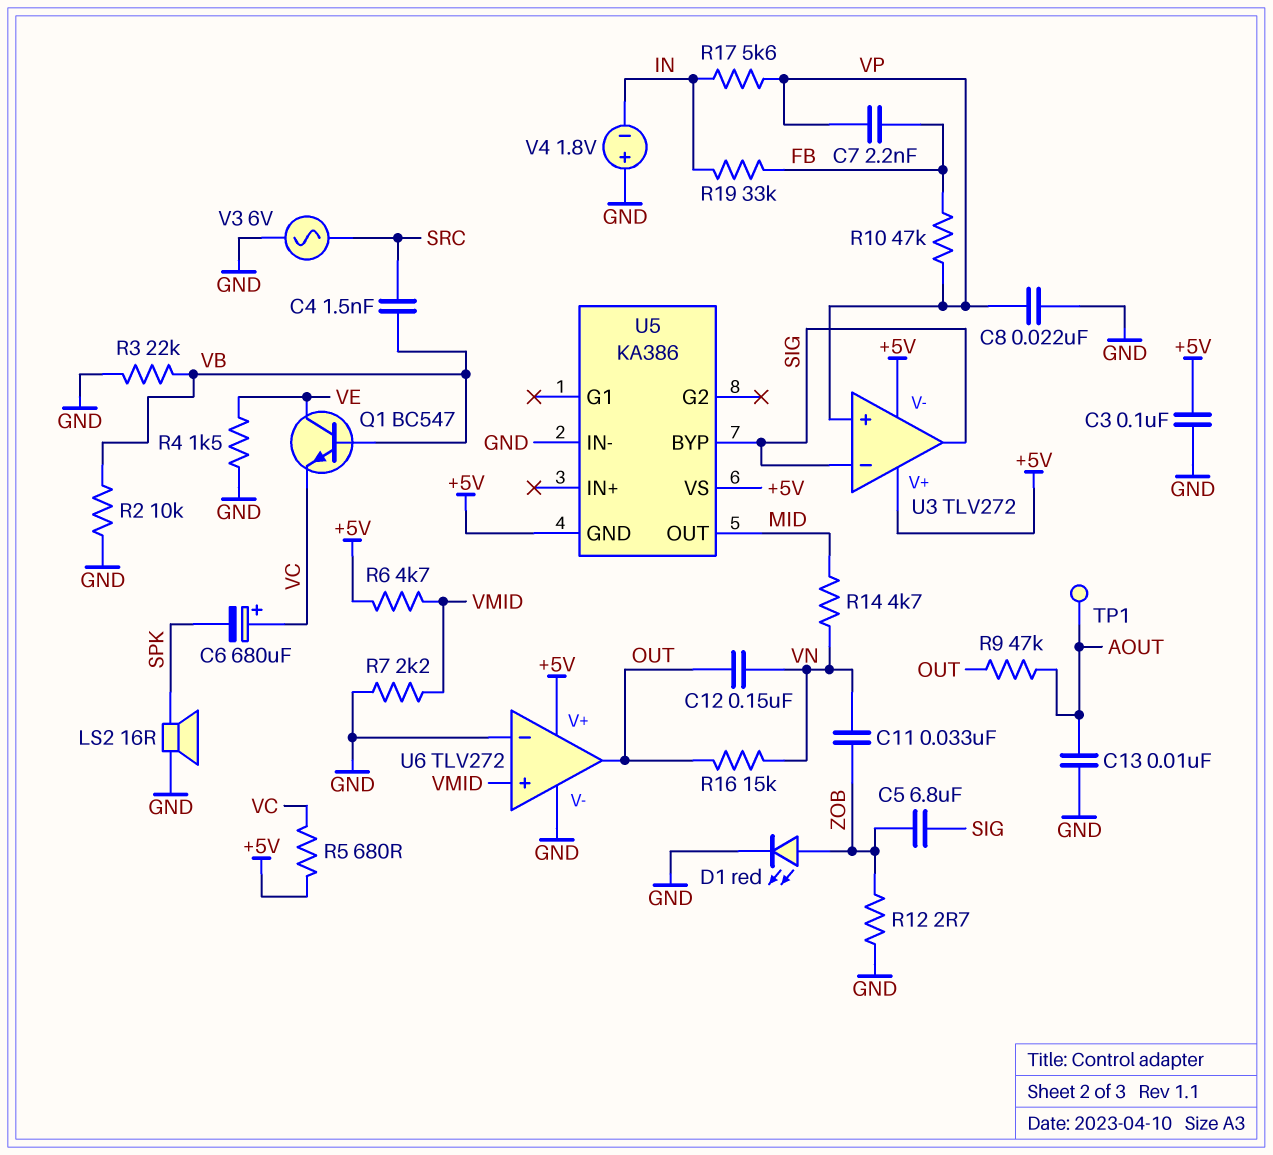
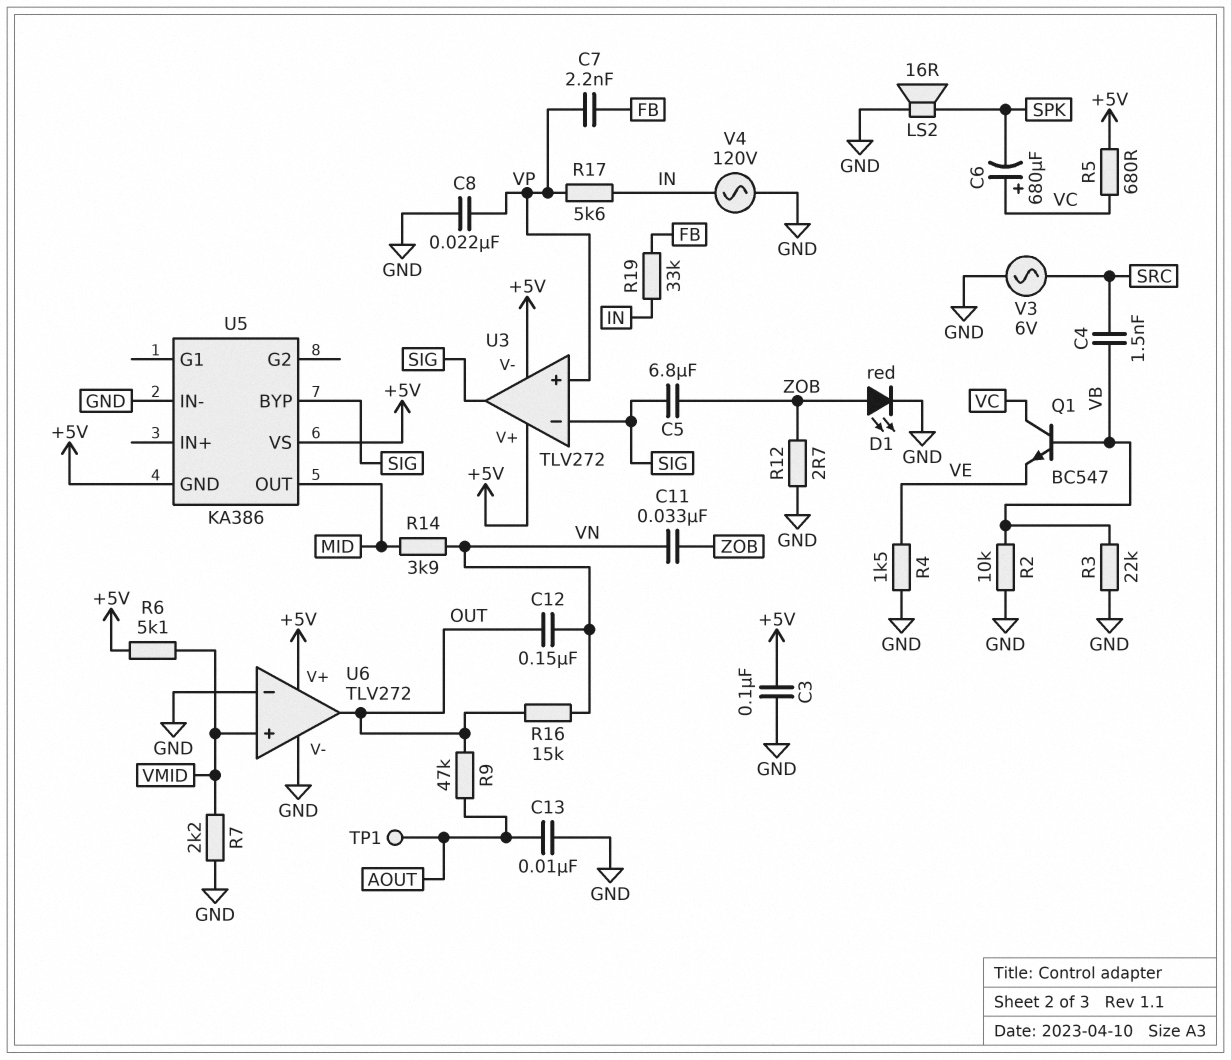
Q1: NPN BC547 (B VB, C VE, E VC) -> NPN BC547 (B VB, C VC, E VE)
R6: 4.7k (+5V, VMID) -> 5.1k (+5V, VMID)
R10: 47k (FB, VP) -> none
R14: 4.7k (MID, VN) -> 3.9k (MID, VN)
V4: 1.8V (plus GND, minus IN) -> AC 120V (GND, IN)

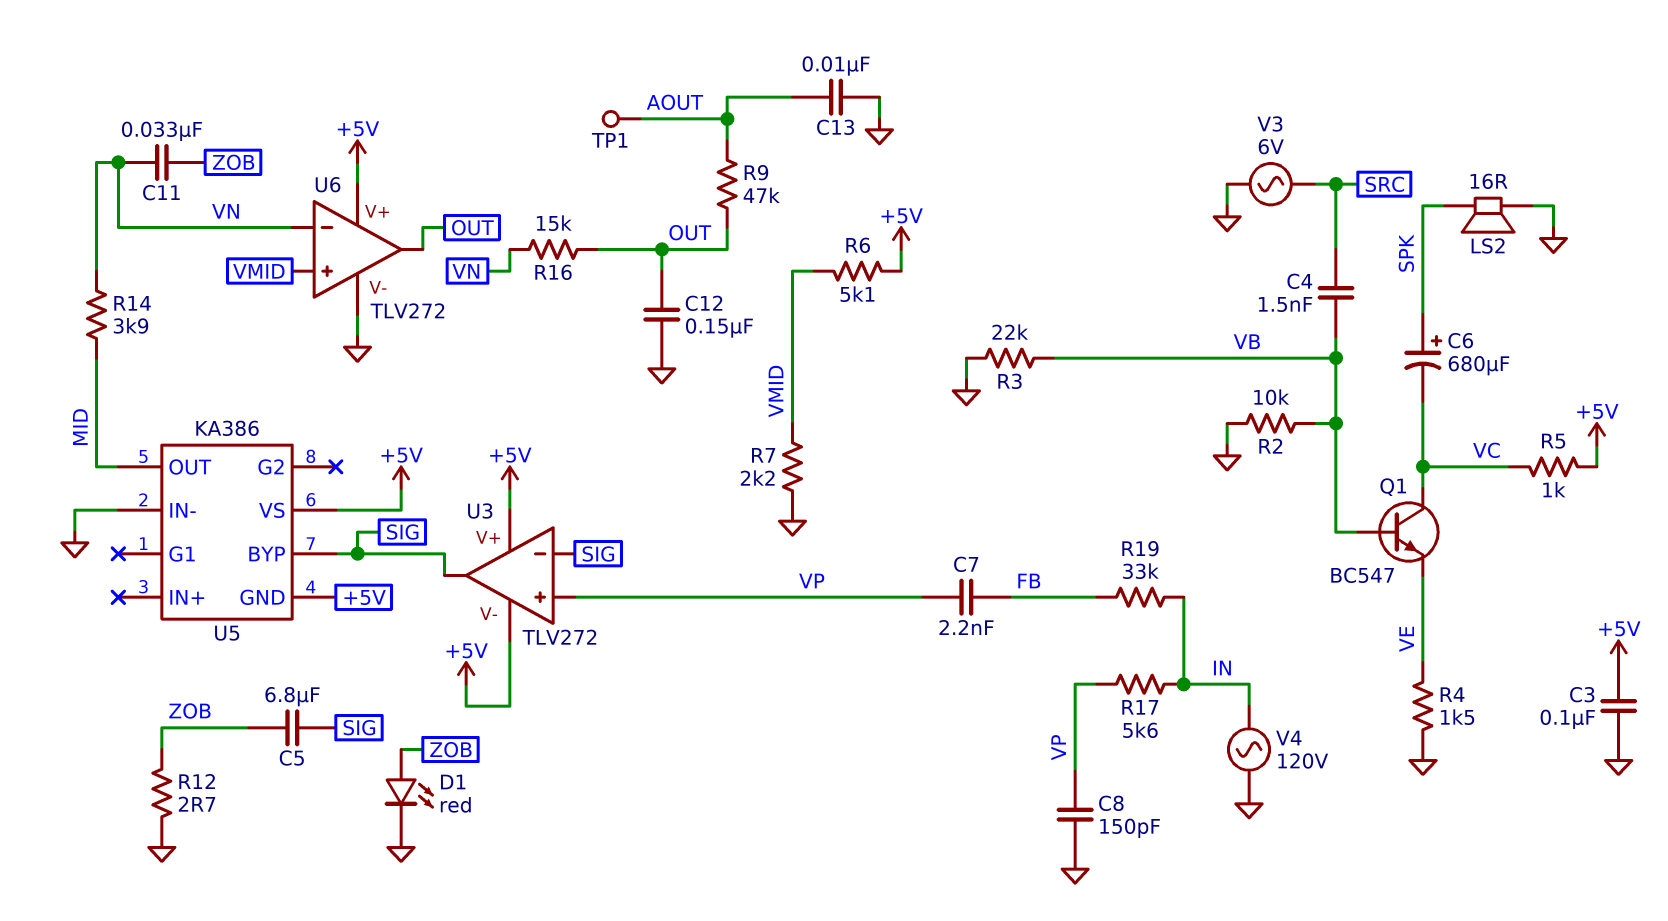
C6: 680uF (plus VC, minus SPK) -> 680uF (plus SPK, minus VC)
C8: 22nF (GND, VP) -> 150pF (GND, VP)
C12: 150nF (OUT, VN) -> 150nF (GND, OUT)
R5: 680 (+5V, VC) -> 1k (+5V, VC)
U6 pin in-: GND -> VN

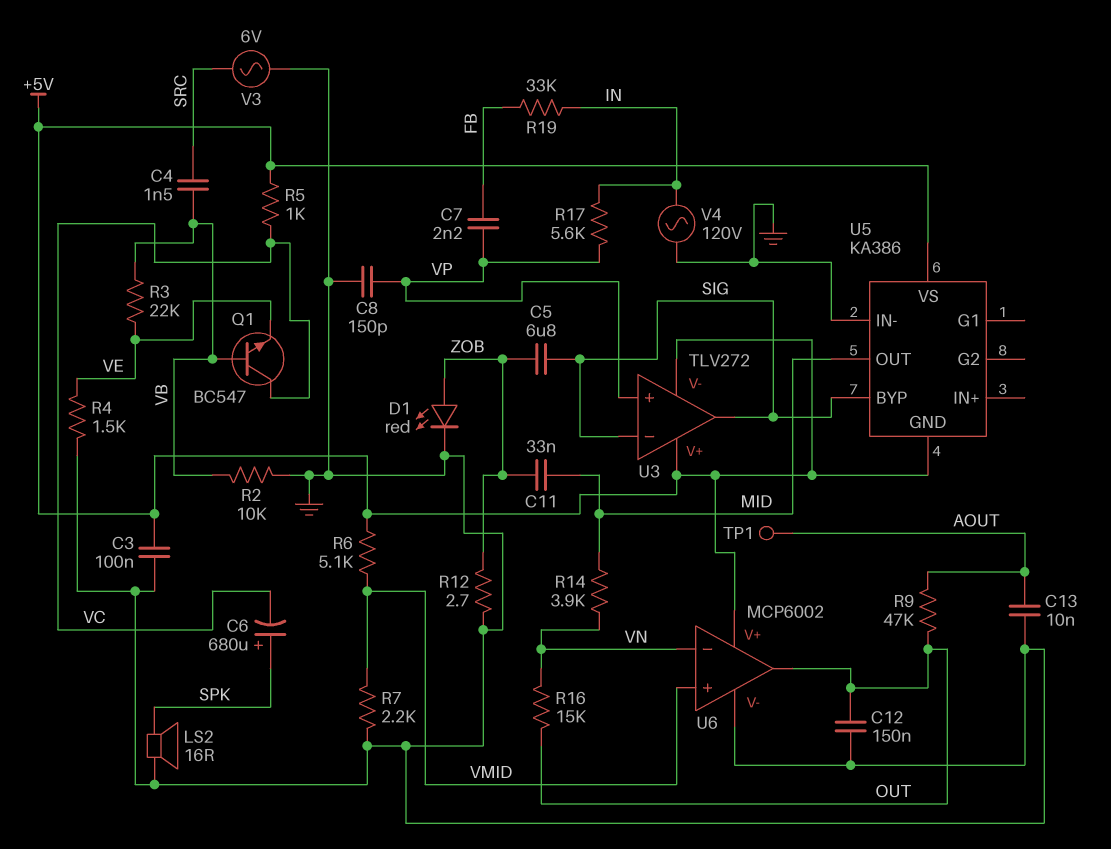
C11: 33nF (VN, ZOB) -> 33nF (MID, ZOB)
R3: 22k (GND, VB) -> 22k (VB, VE)
U6: TLV272 -> MCP6002

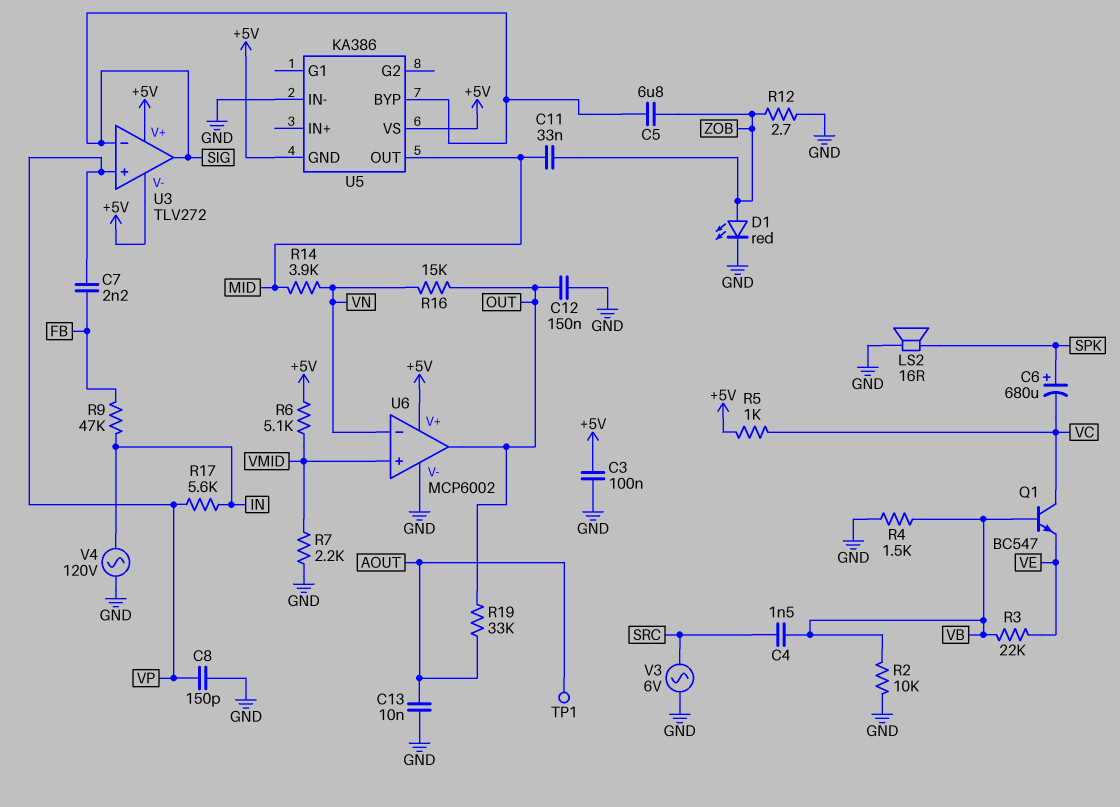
R4: 1.5k (GND, VE) -> 1.5k (GND, VB)
R9: 47k (AOUT, OUT) -> 47k (FB, IN)
R19: 33k (FB, IN) -> 33k (AOUT, OUT)

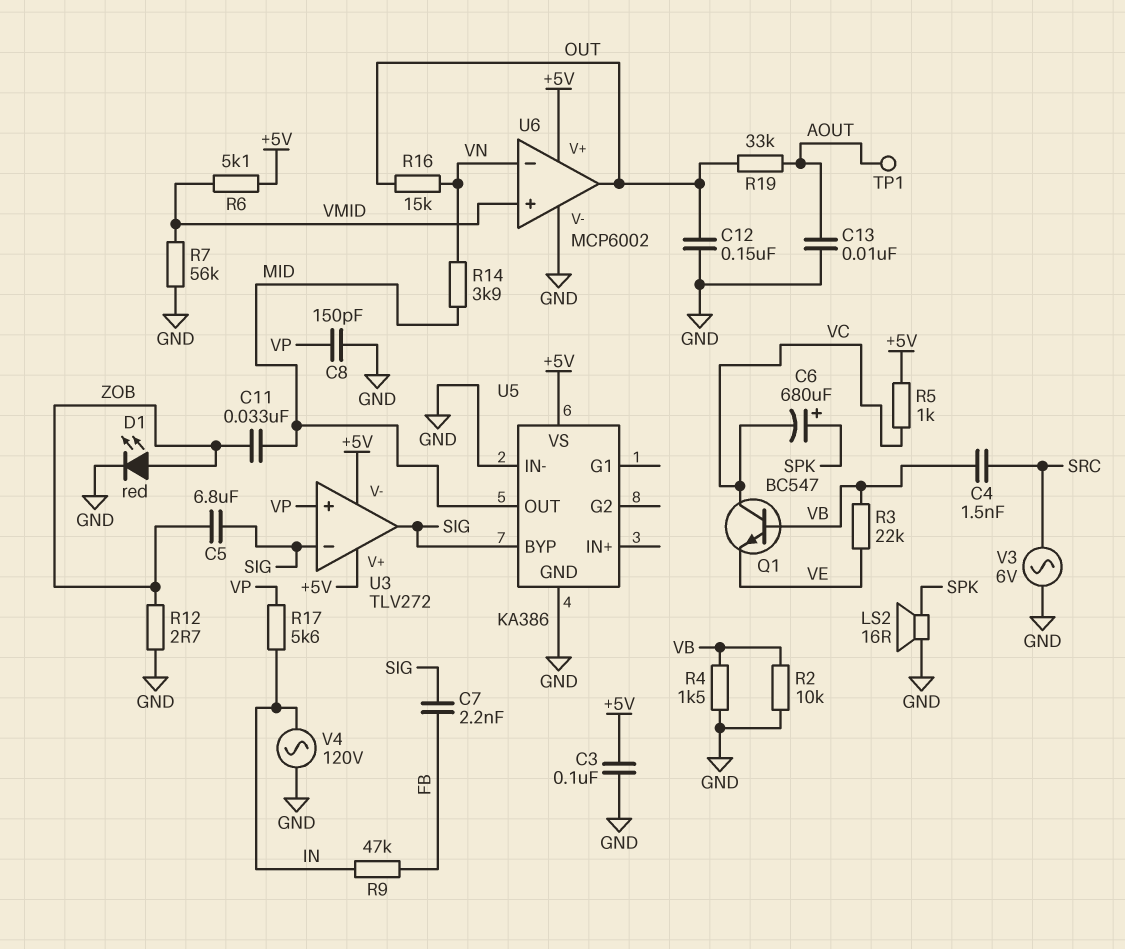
C7: 2.2nF (FB, VP) -> 2.2nF (FB, SIG)
R7: 2.2k (GND, VMID) -> 56k (GND, VMID)
U5 pin GND: +5V -> GND

